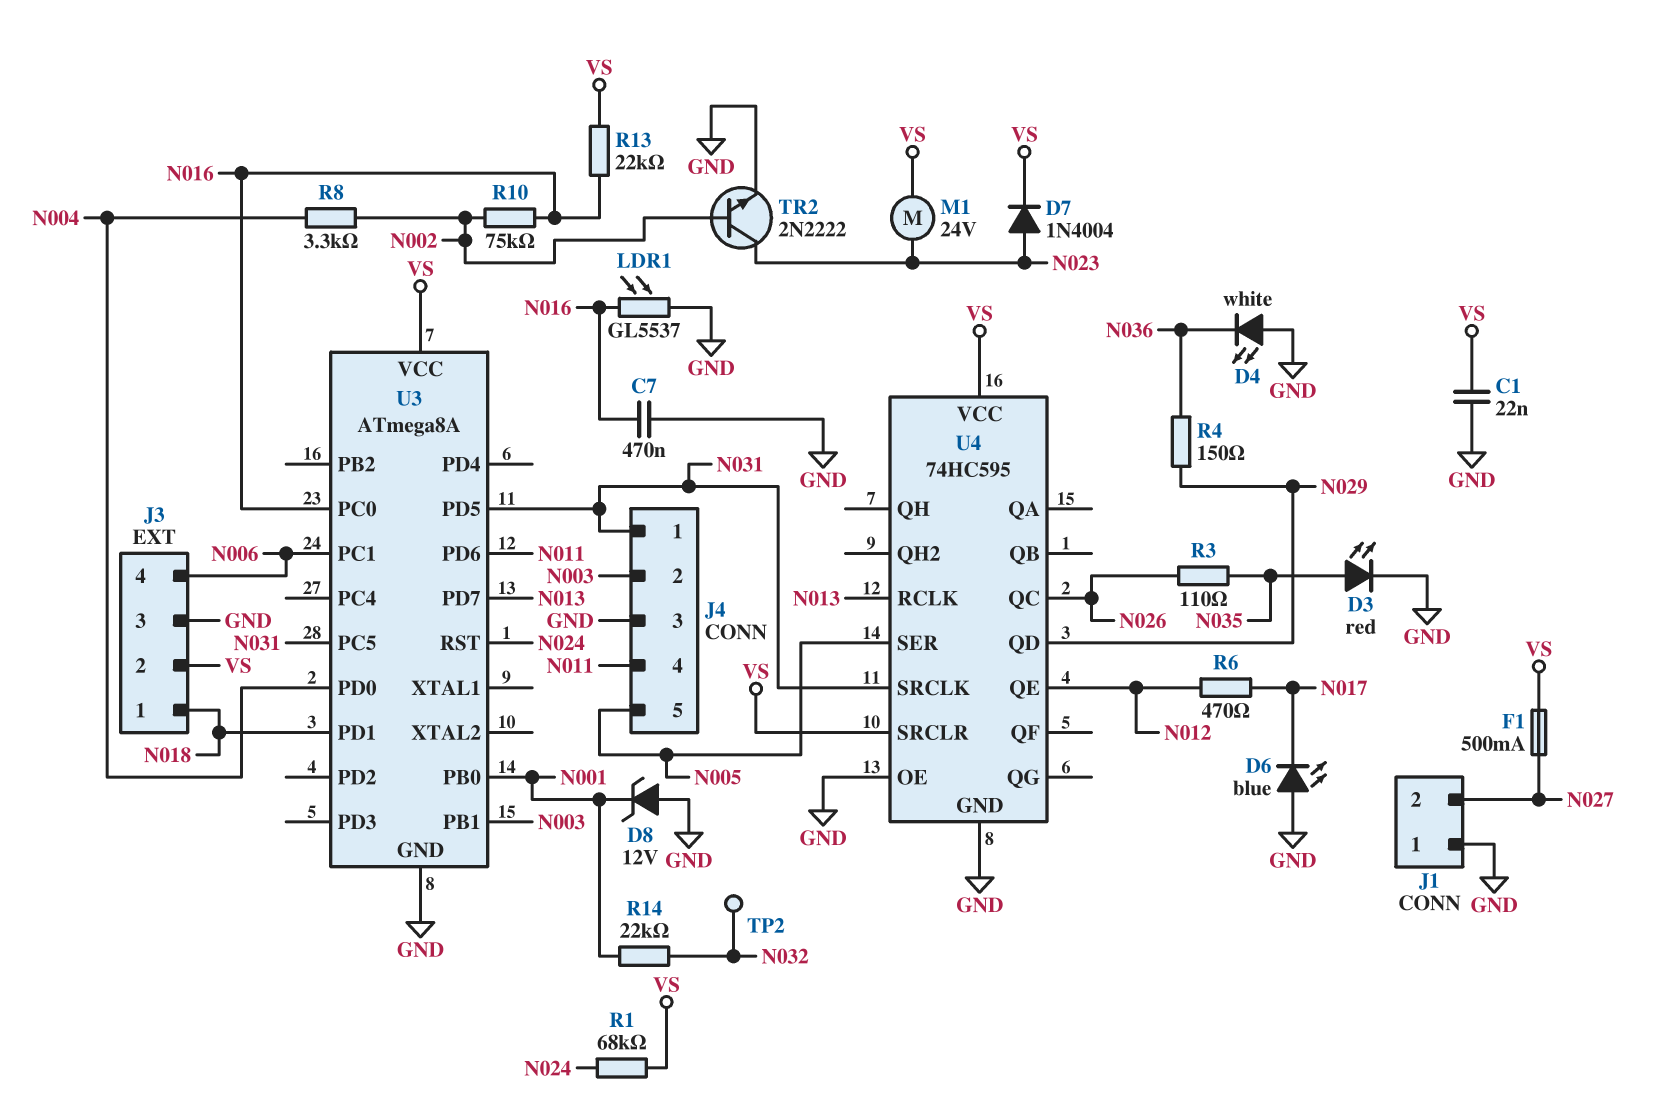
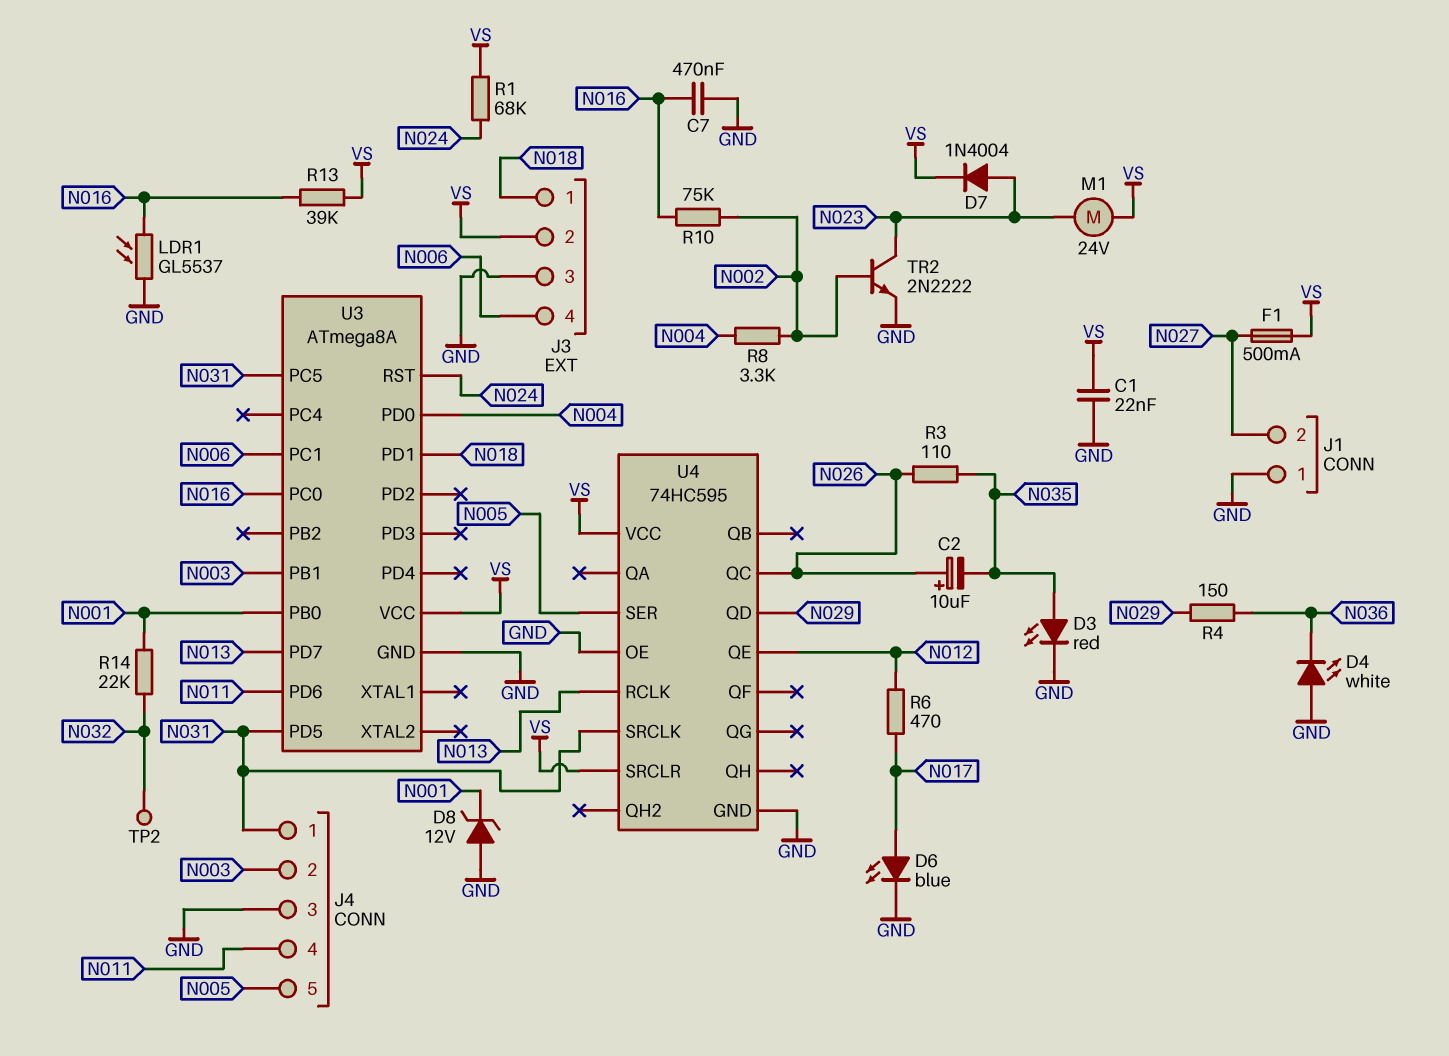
C2: none -> 10uF (plus N026, minus N035)
D6: LED blue (A GND, K N017) -> LED blue (A N017, K GND)
R13: 22k (N016, VS) -> 39k (N016, VS)

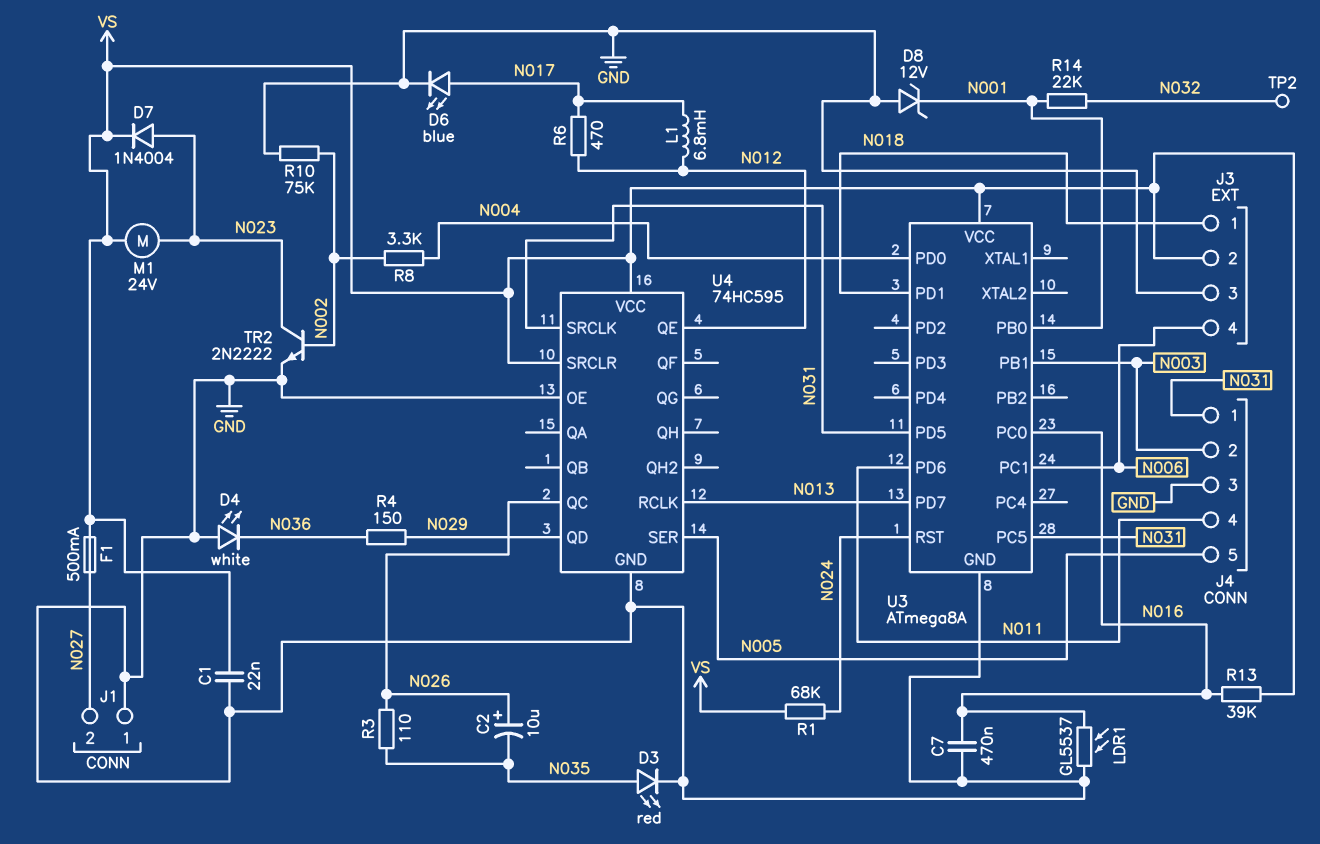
L1: none -> 6.8mH (N012, N017)
R10: 75k (N002, N016) -> 75k (GND, N002)

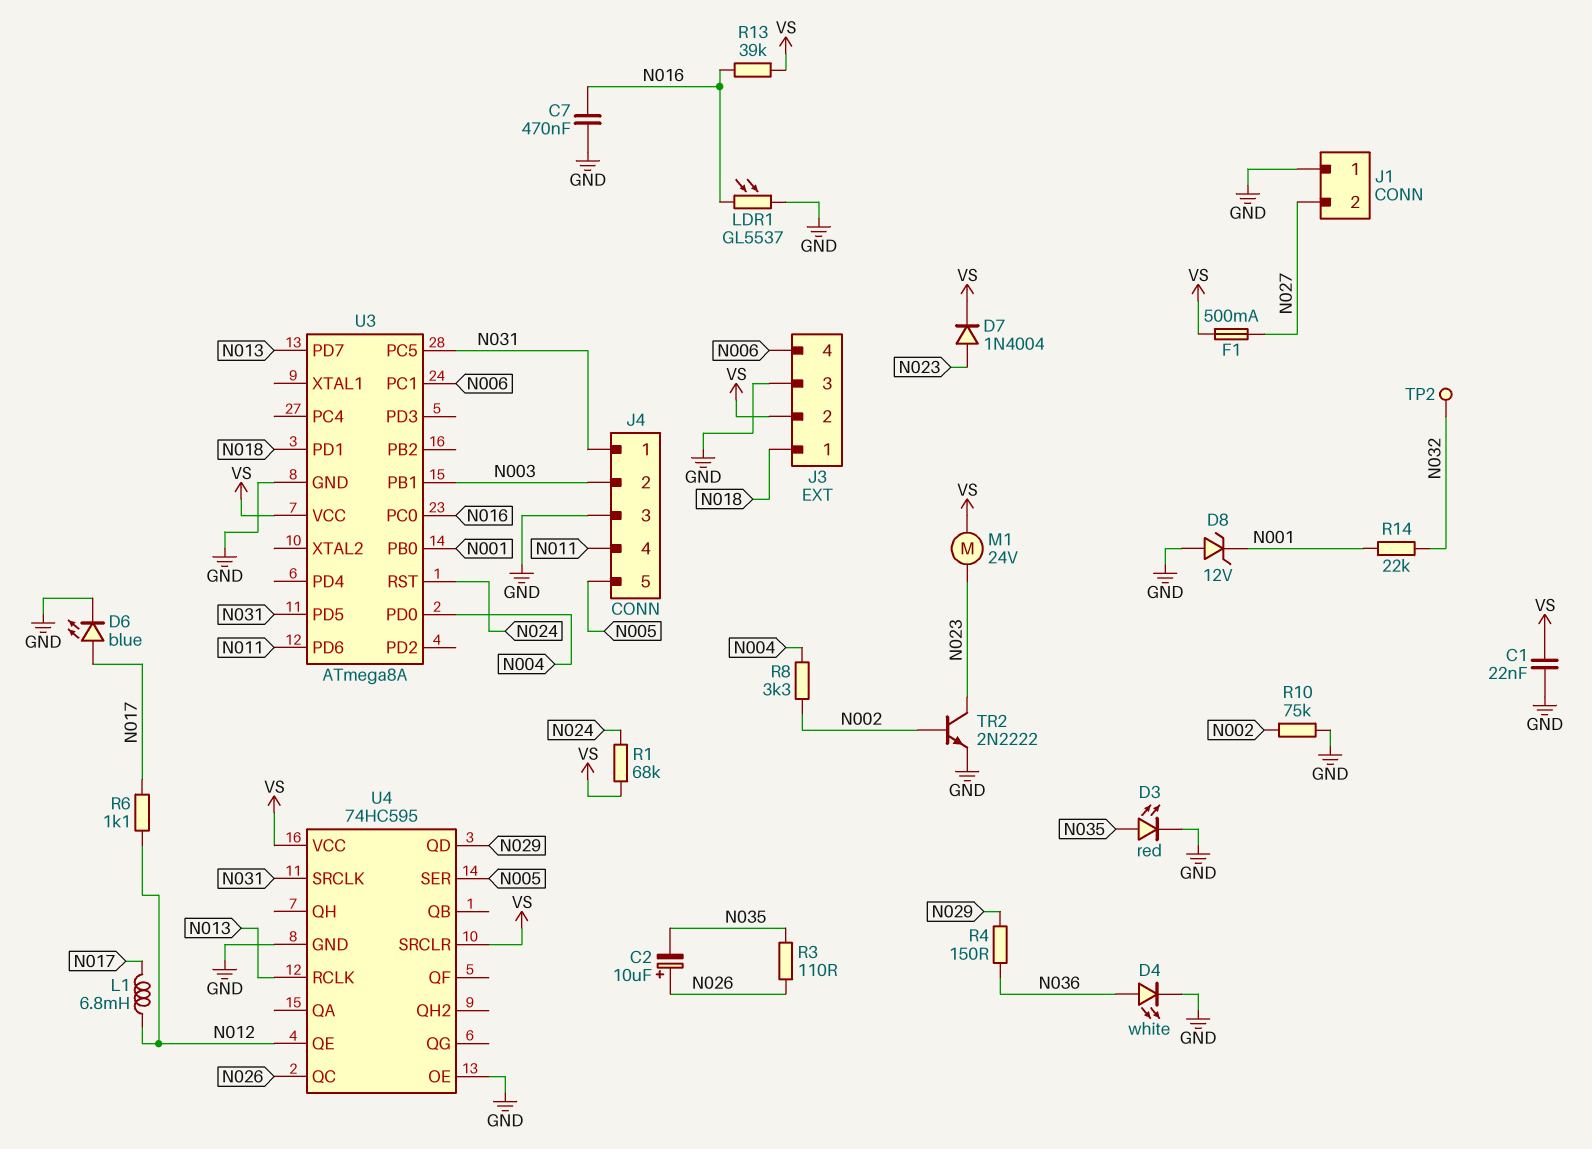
D4: LED white (A GND, K N036) -> LED white (A N036, K GND)
R6: 470 (N012, N017) -> 1.1k (N012, N017)

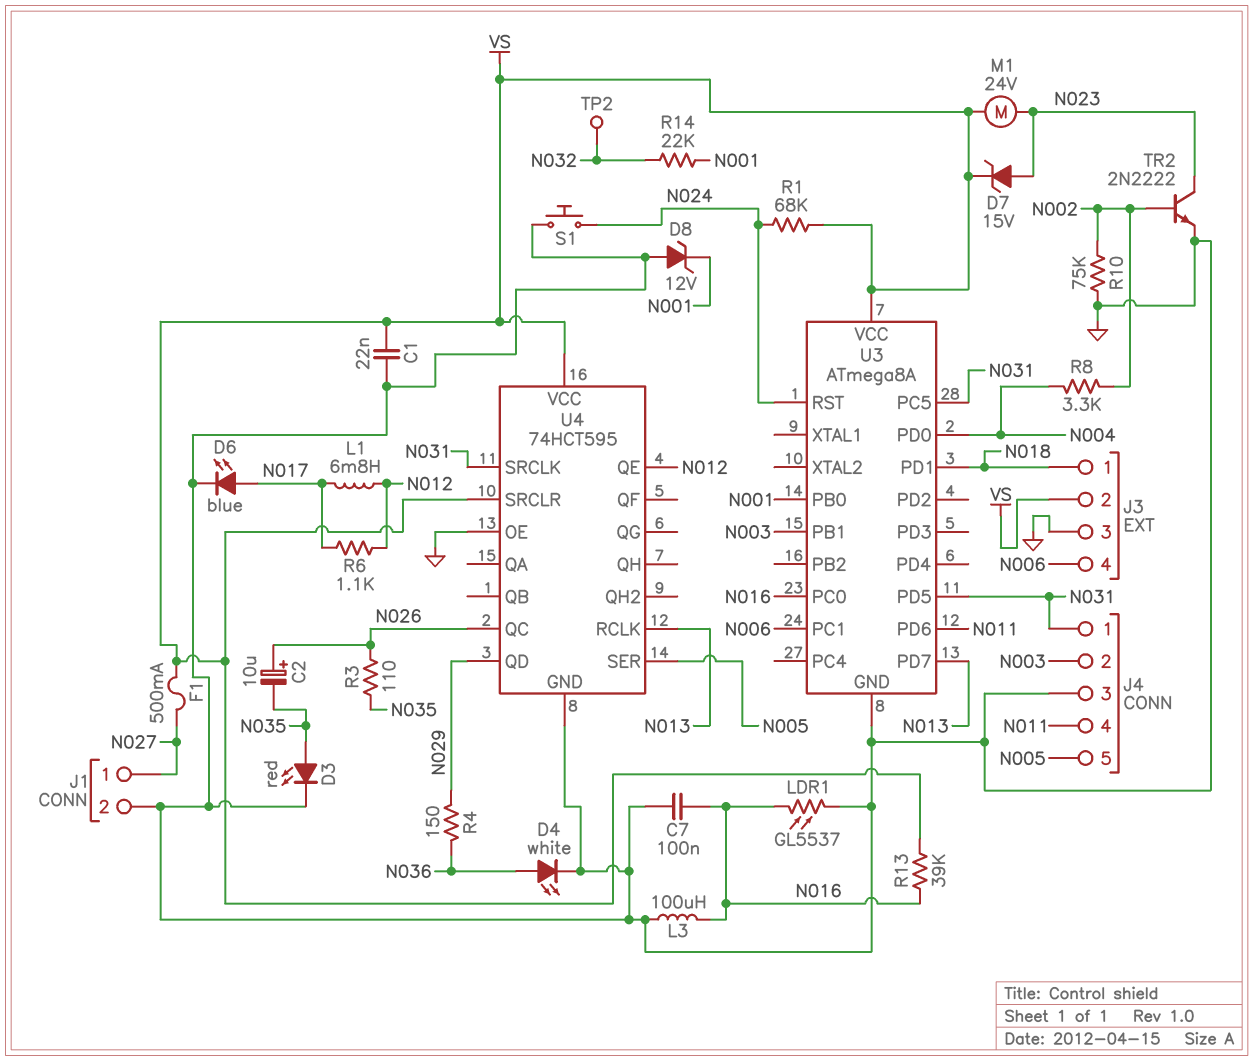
C7: 470nF (GND, N016) -> 100nF (GND, N016)
D7: diode 1N4004 (A N023, K VS) -> zener 15V (A N023, K VS)
J1 pin 1: GND -> N027
J1 pin 2: N027 -> GND
L3: none -> 100uH (GND, N016)
S1: none -> button (GND, N024)
U4: 74HC595 -> 74HCT595

